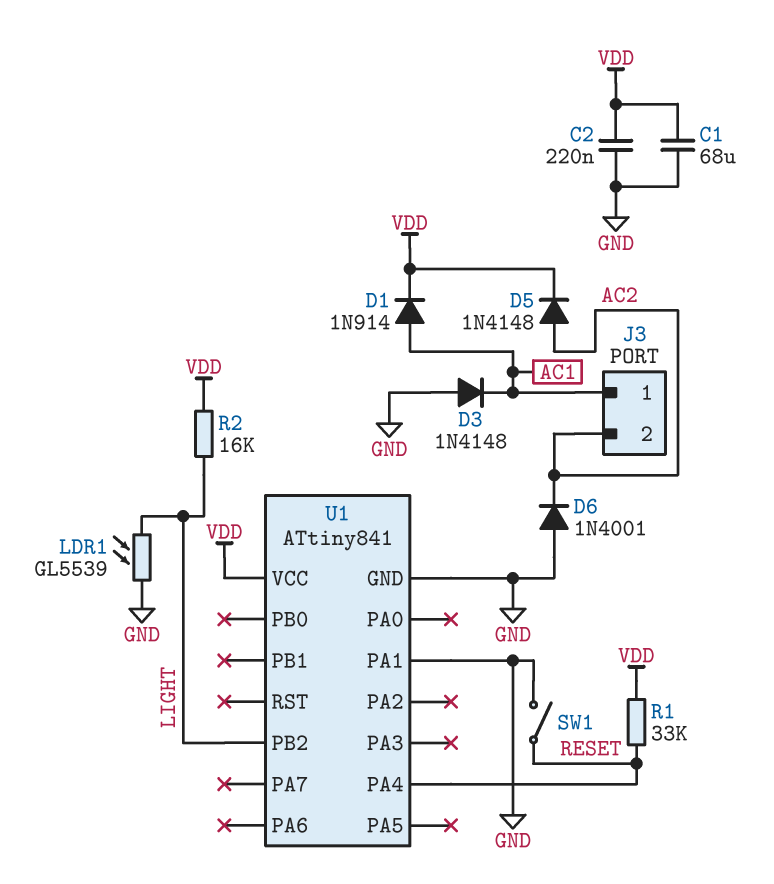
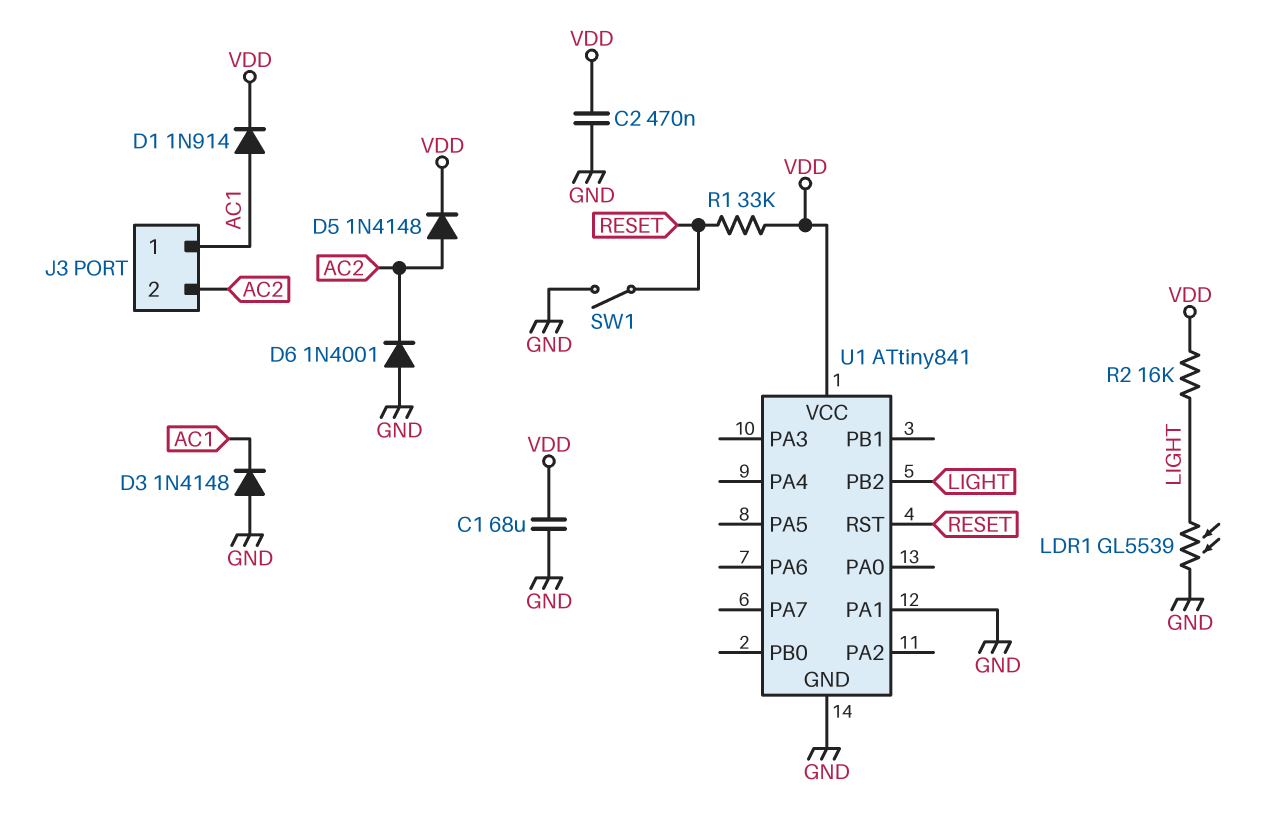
C2: 220nF (GND, VDD) -> 470nF (GND, VDD)
U1 pin PA4: RESET -> none
U1 pin RST: none -> RESET

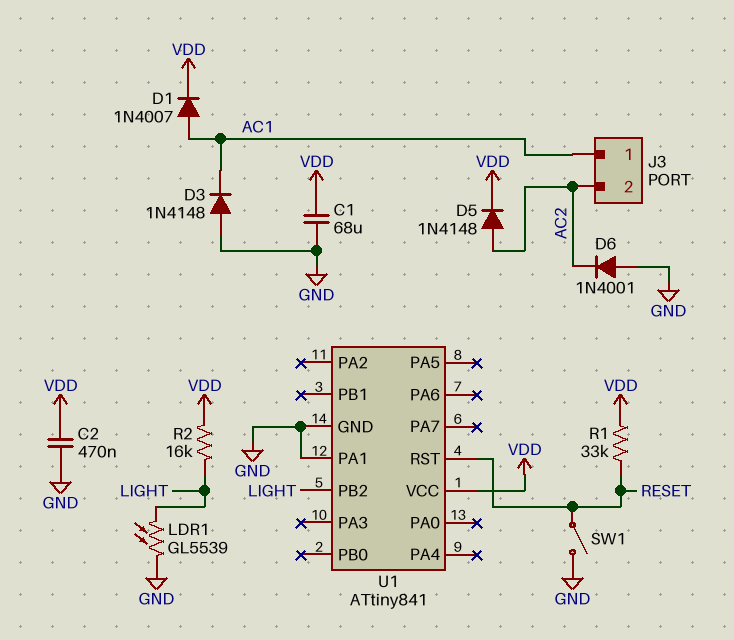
D1: diode 1N914 (A AC1, K VDD) -> diode 1N4007 (A AC1, K VDD)

